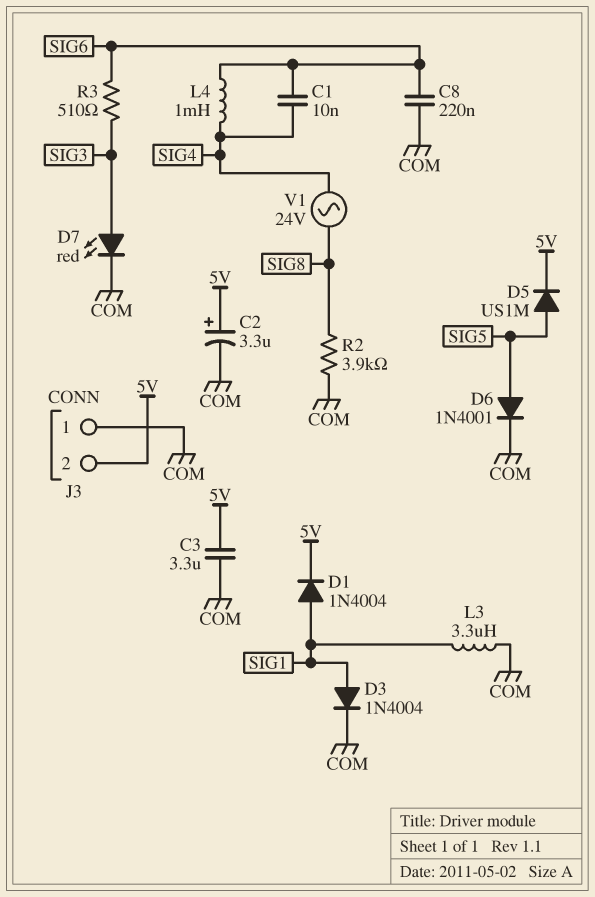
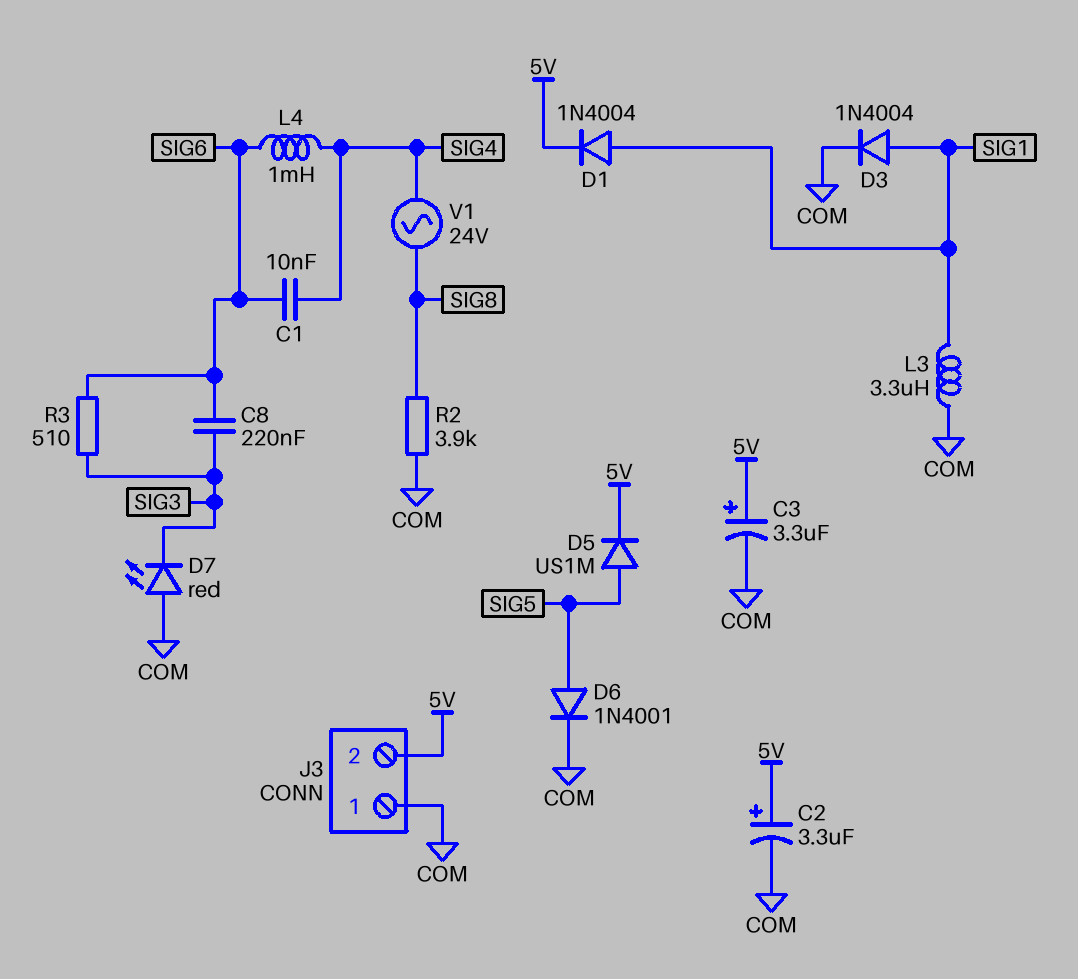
C3: 3.3uF (5V, COM) -> 3.3uF (plus 5V, minus COM)
C8: 220nF (COM, SIG6) -> 220nF (SIG3, SIG6)
D7: LED red (A SIG3, K COM) -> LED red (A COM, K SIG3)

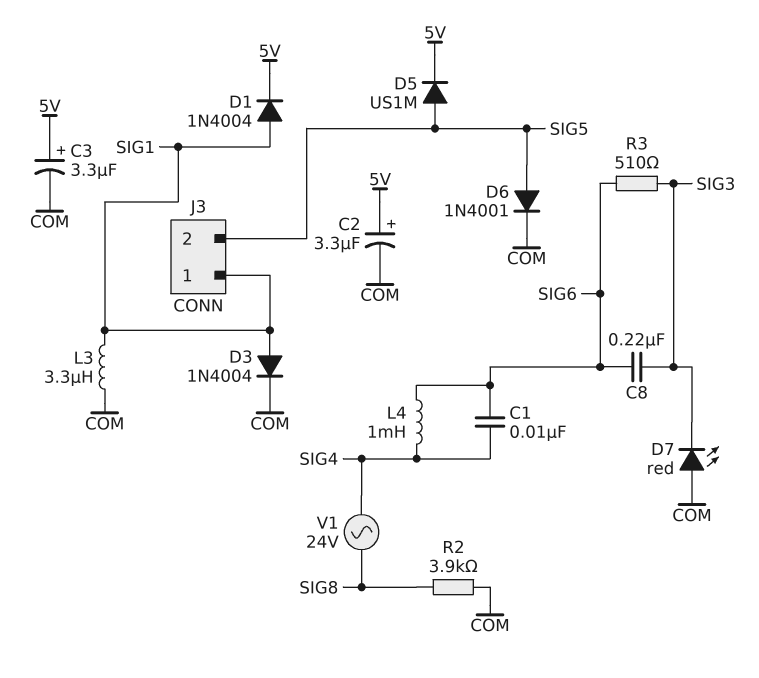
J3 pin 1: COM -> SIG1
J3 pin 2: 5V -> SIG5

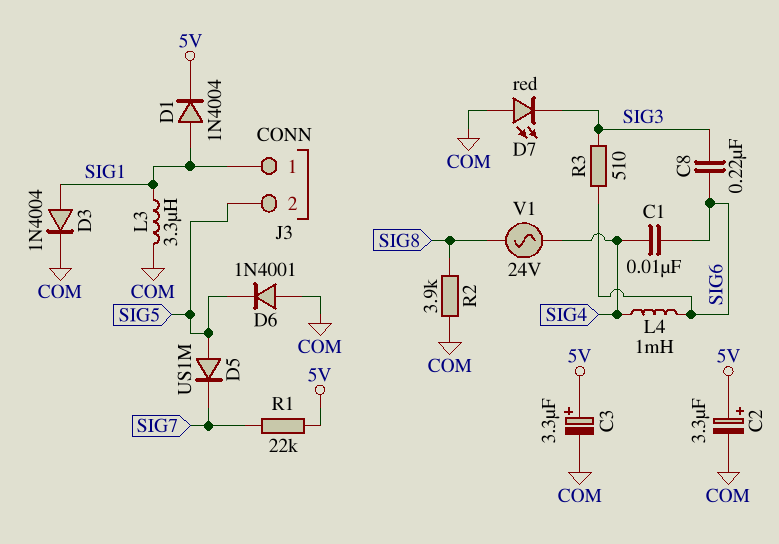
D5: diode US1M (A SIG5, K 5V) -> diode US1M (A SIG5, K SIG7)
D6: diode 1N4001 (A SIG5, K COM) -> diode 1N4001 (A COM, K SIG5)
R1: none -> 22k (5V, SIG7)

